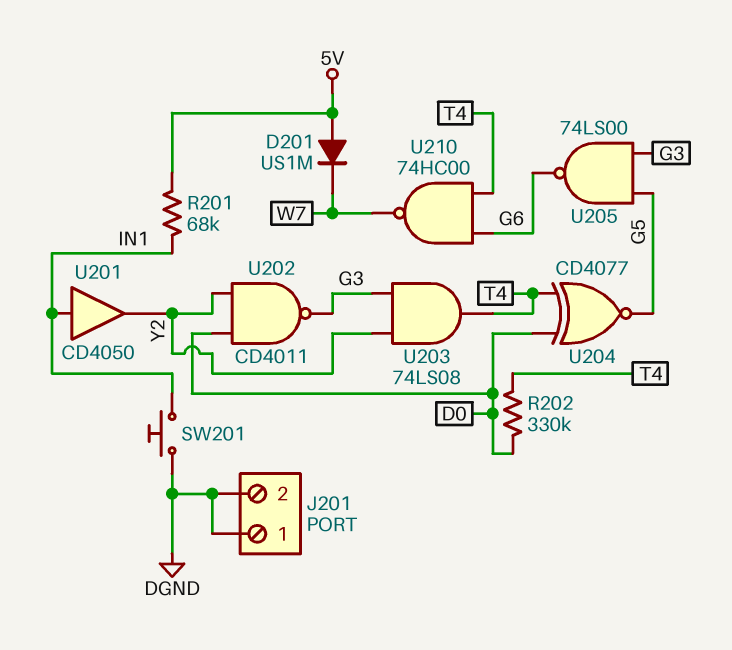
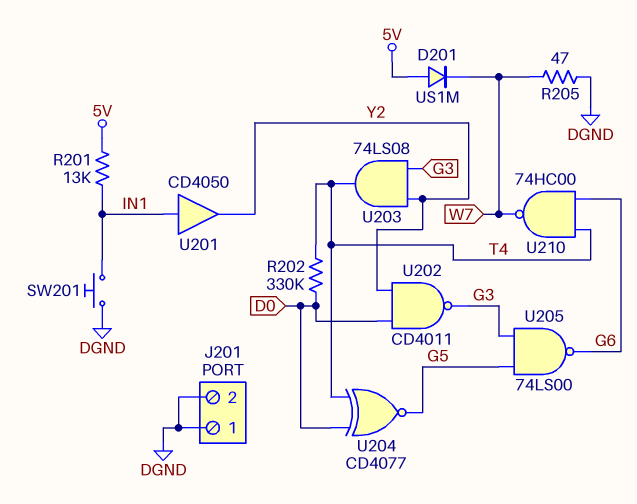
R201: 68k (5V, IN1) -> 13k (5V, IN1)
R205: none -> 47 (DGND, W7)

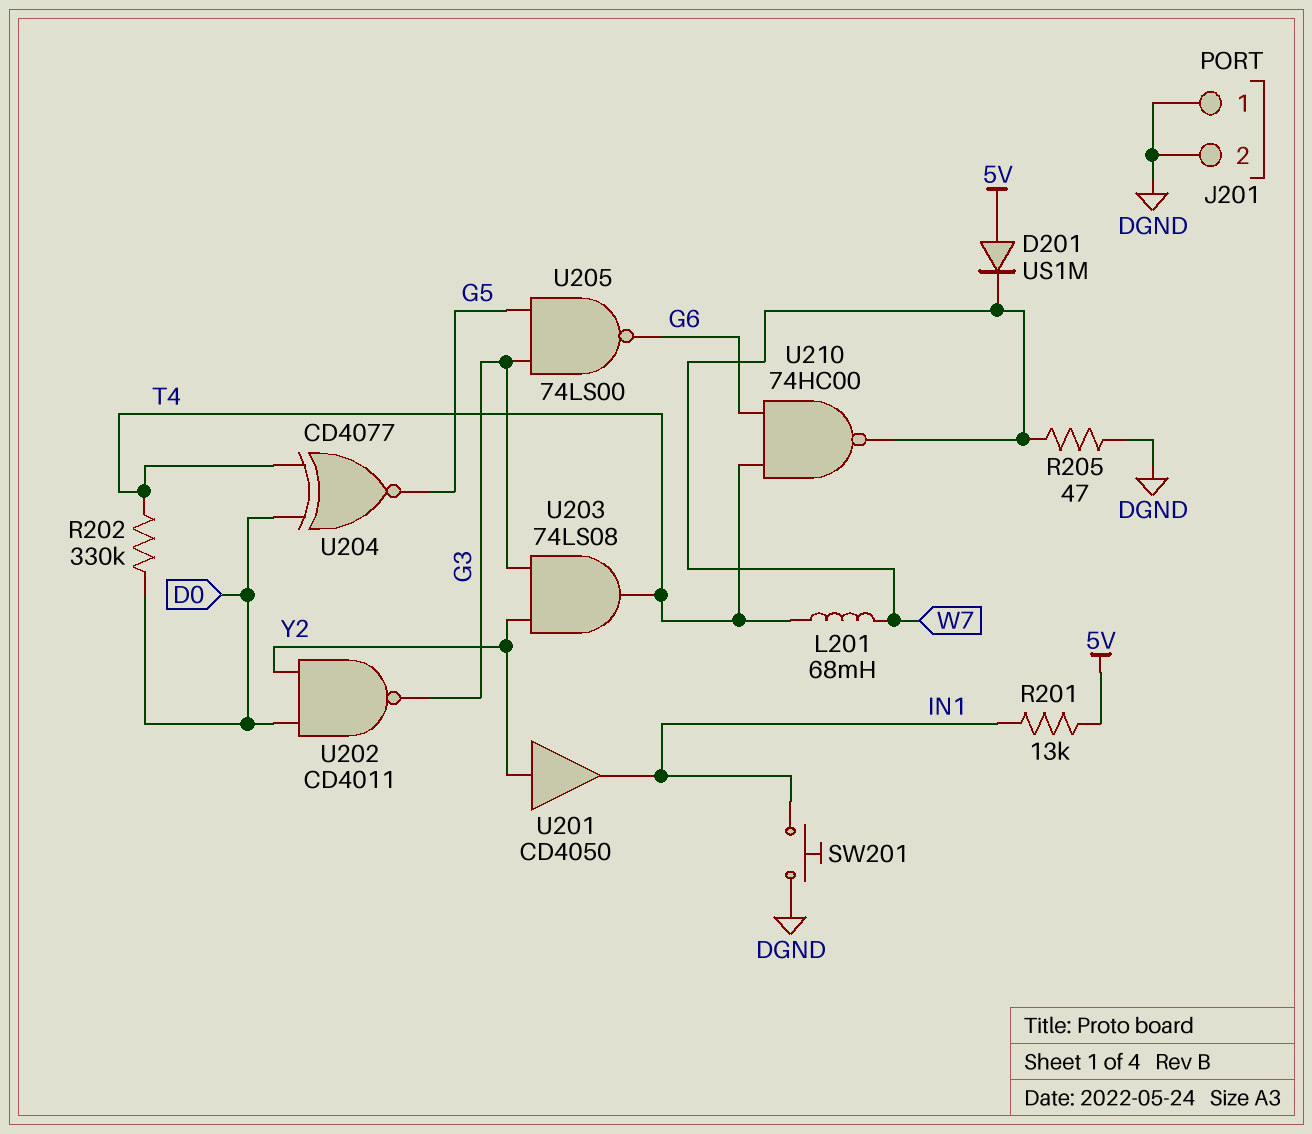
L201: none -> 68mH (T4, W7)
U201: buffer CD4050 (in IN1, out Y2) -> buffer CD4050 (in Y2, out IN1)

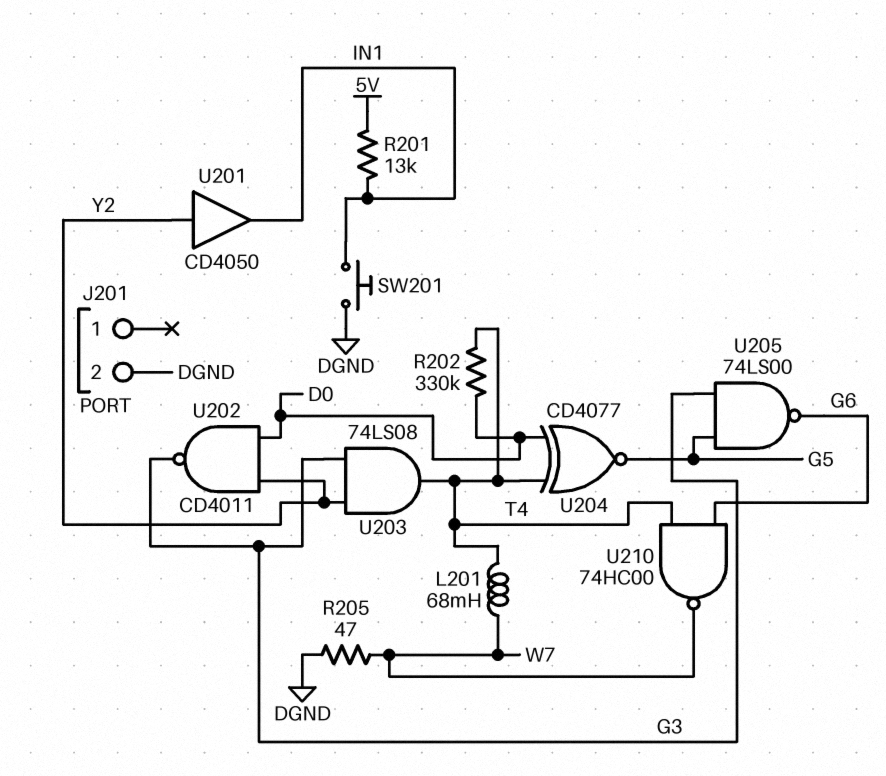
D201: diode US1M (A 5V, K W7) -> none
J201 pin 1: DGND -> none

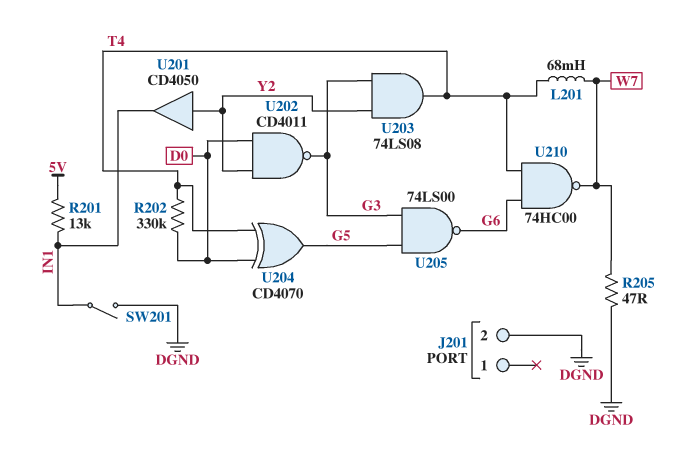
SW201: button (DGND, IN1) -> switch (DGND, IN1)
U204: XNOR CD4077 (in D0, in T4, out G5) -> XOR CD4070 (in D0, in T4, out G5)

